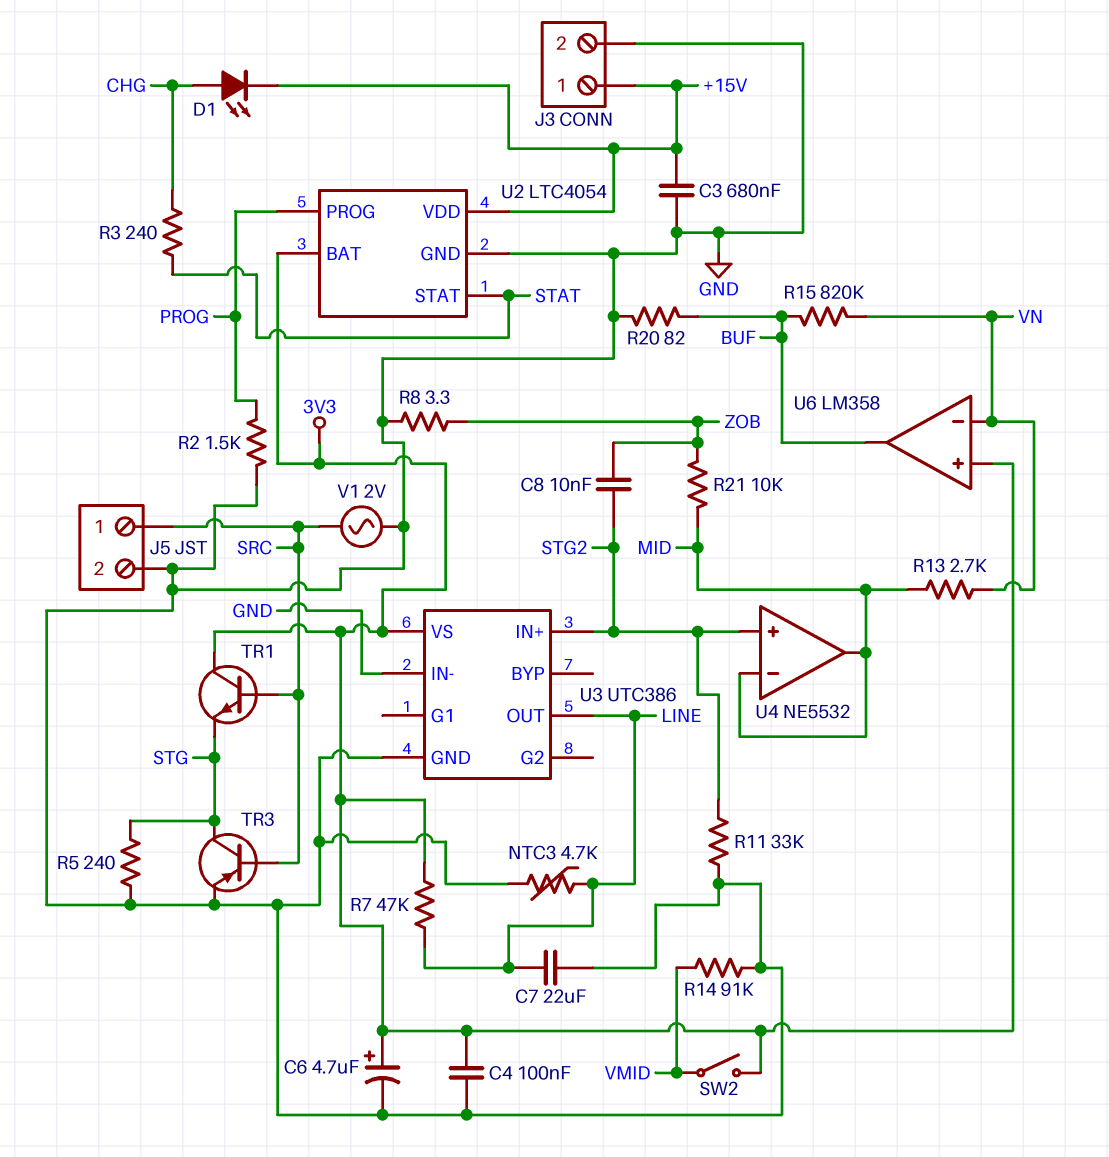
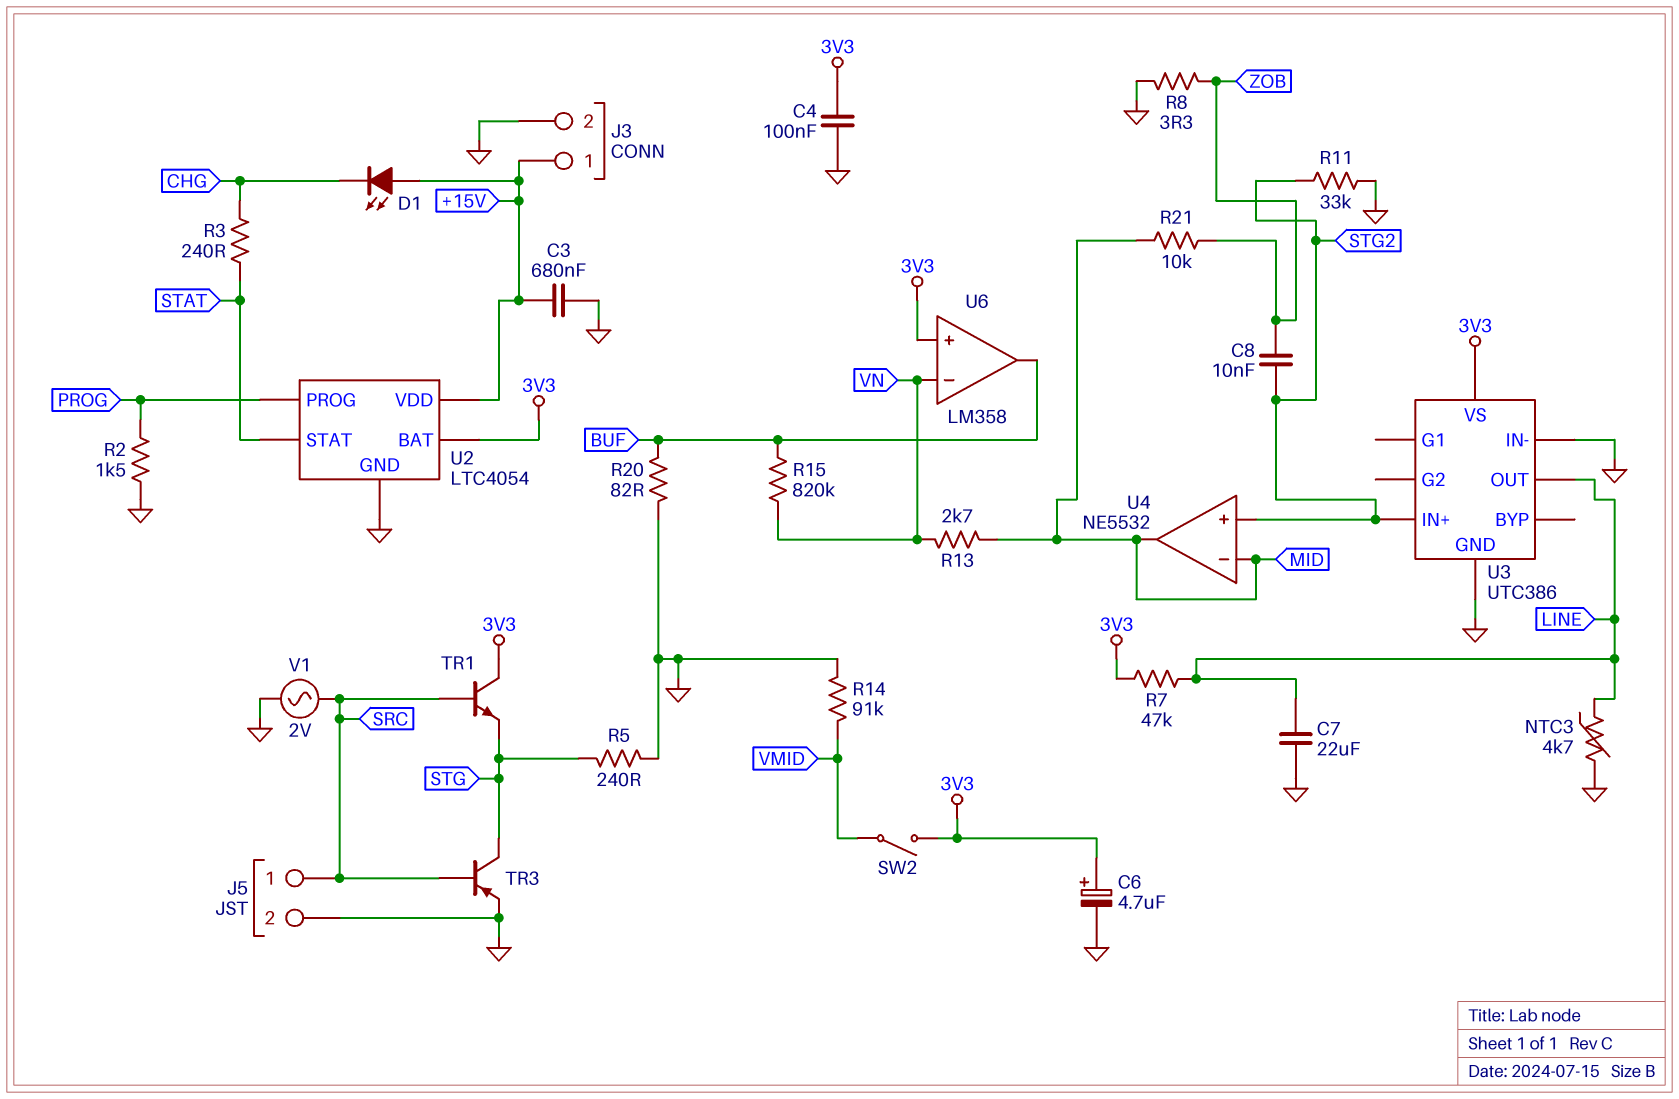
D1: LED (A CHG, K +15V) -> LED (A +15V, K CHG)

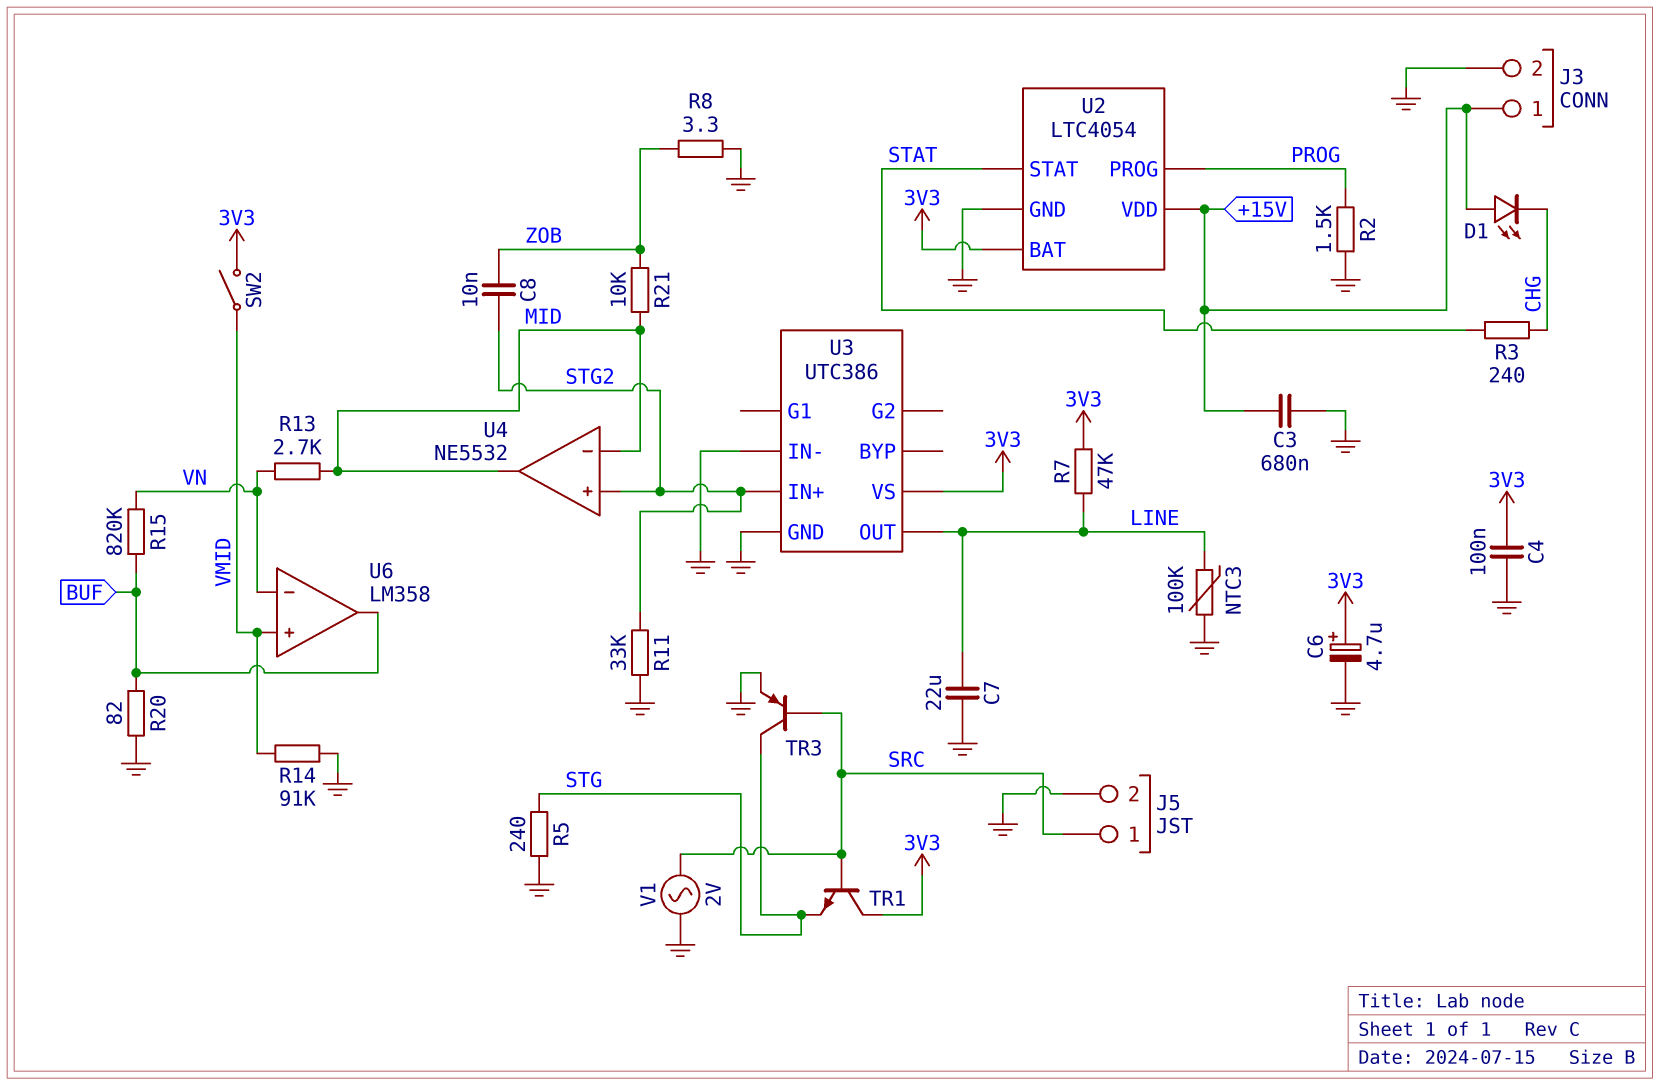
NTC3: 4.7k (GND, LINE) -> 100k (GND, LINE)
U6 pin in+: 3V3 -> VMID

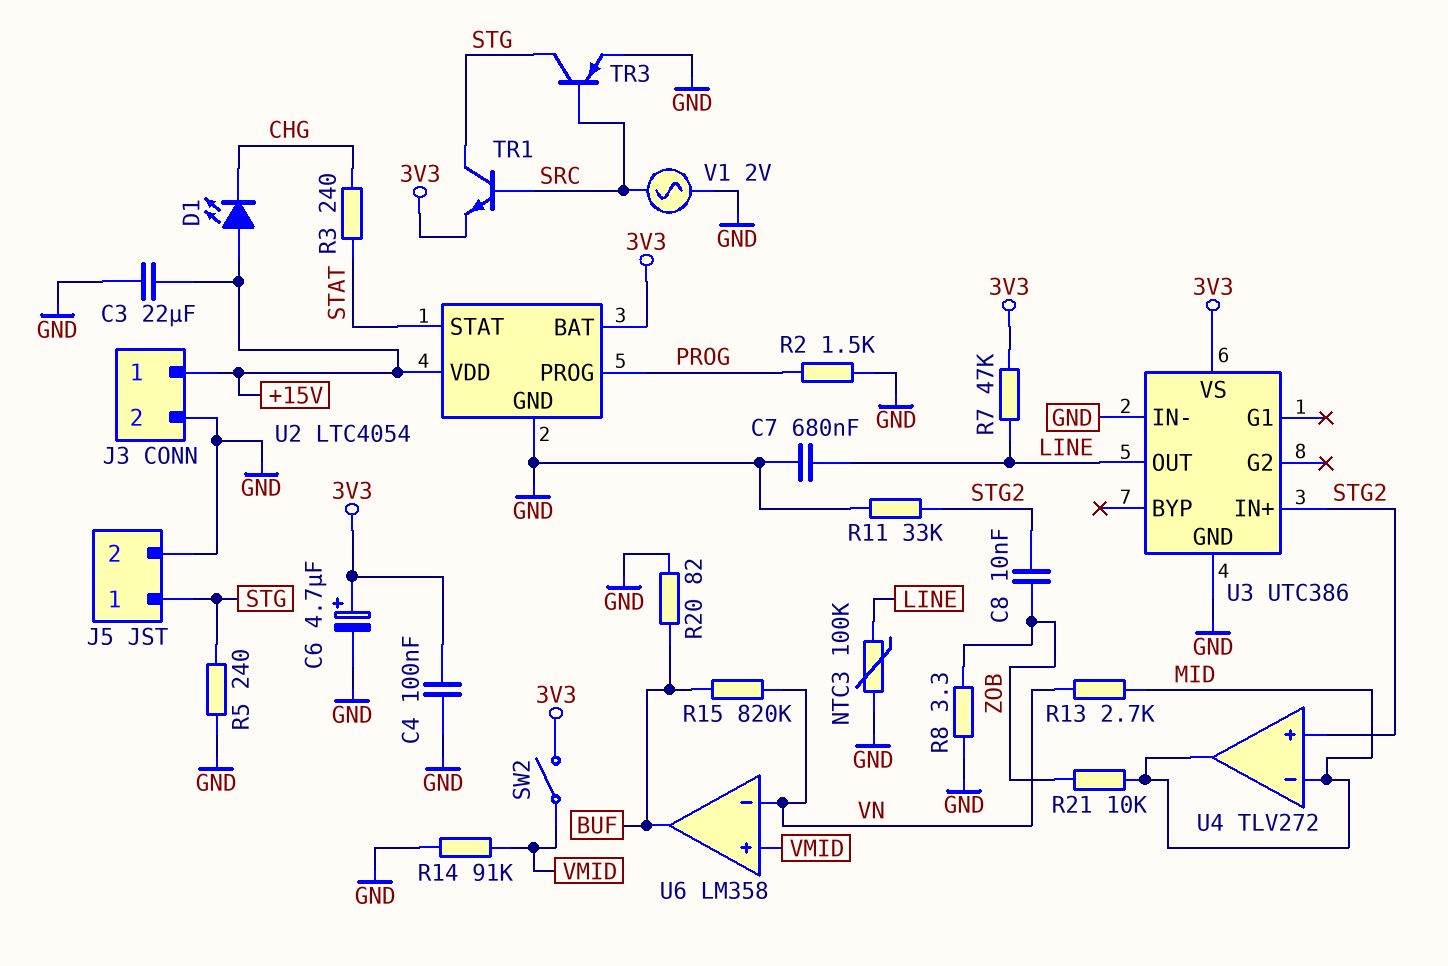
C3: 680nF (+15V, GND) -> 22uF (+15V, GND)
C7: 22uF (GND, LINE) -> 680nF (GND, LINE)
J5 pin 1: SRC -> STG
TR1: NPN (B SRC, C 3V3, E STG) -> NPN (B SRC, C STG, E 3V3)
U4: NE5532 -> TLV272

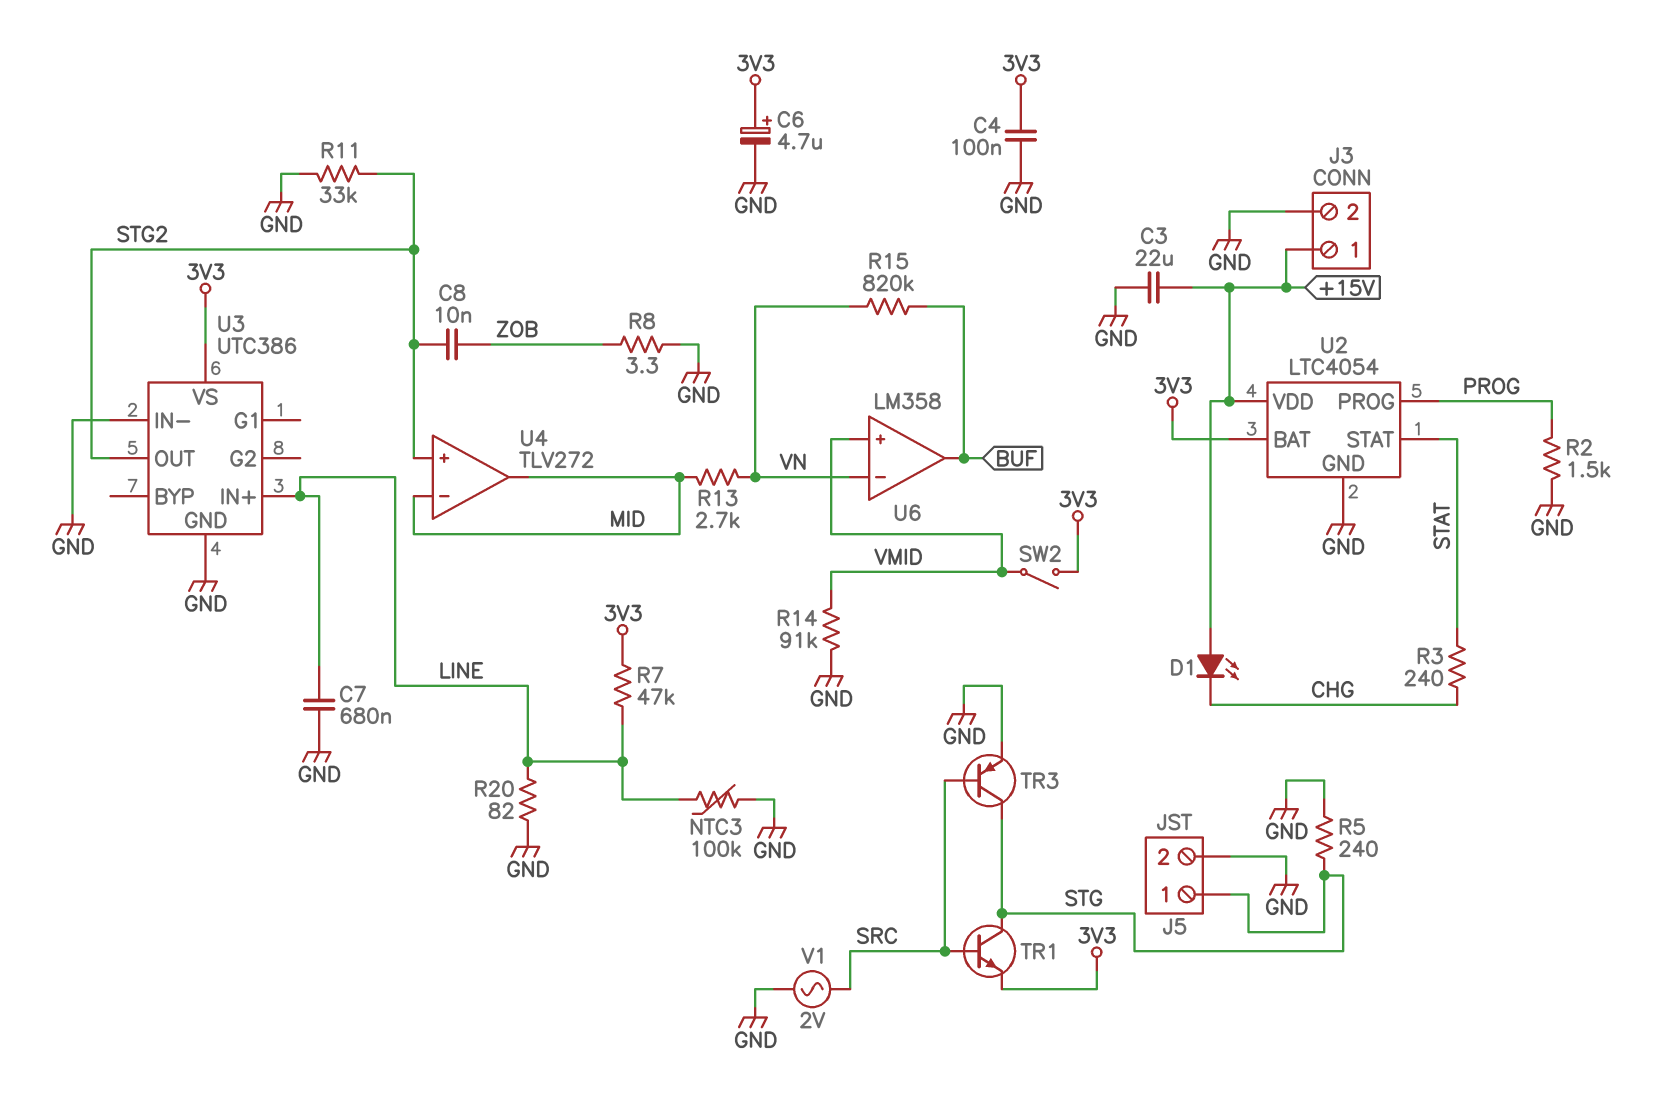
R20: 82 (BUF, GND) -> 82 (GND, LINE)
R21: 10k (MID, ZOB) -> none
U3 pin IN+: STG2 -> LINE
U3 pin OUT: LINE -> STG2

